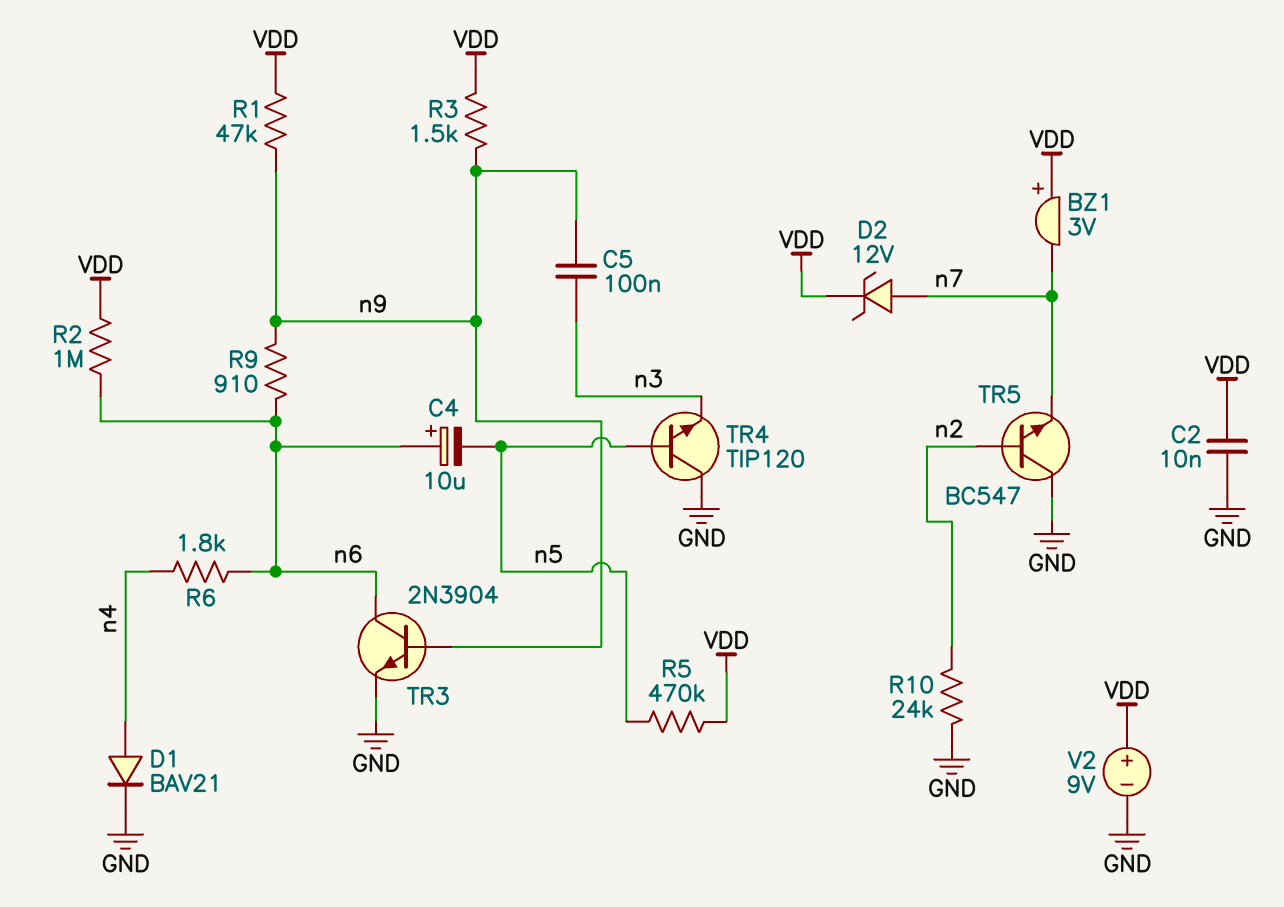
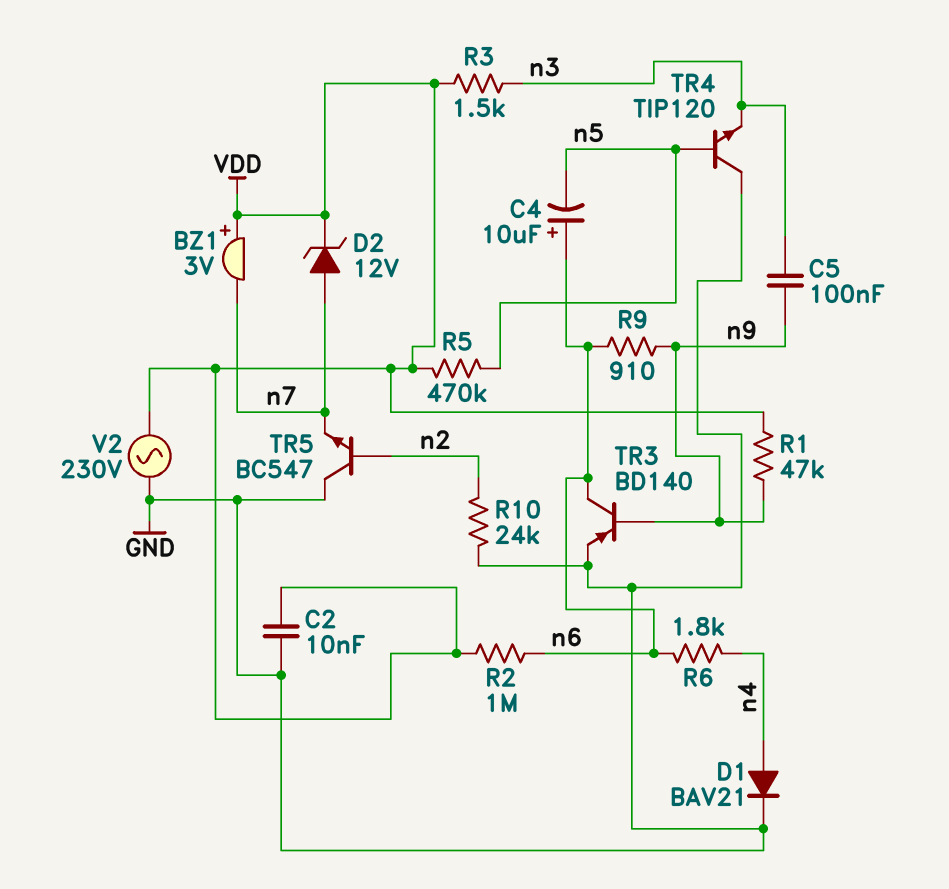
R3: 1.5k (VDD, n9) -> 1.5k (VDD, n3)
TR3: NPN 2N3904 (B n9, C n6, E GND) -> PNP BD140 (B n9, C n6, E GND)
V2: 9V (plus VDD, minus GND) -> AC 230V (GND, VDD)

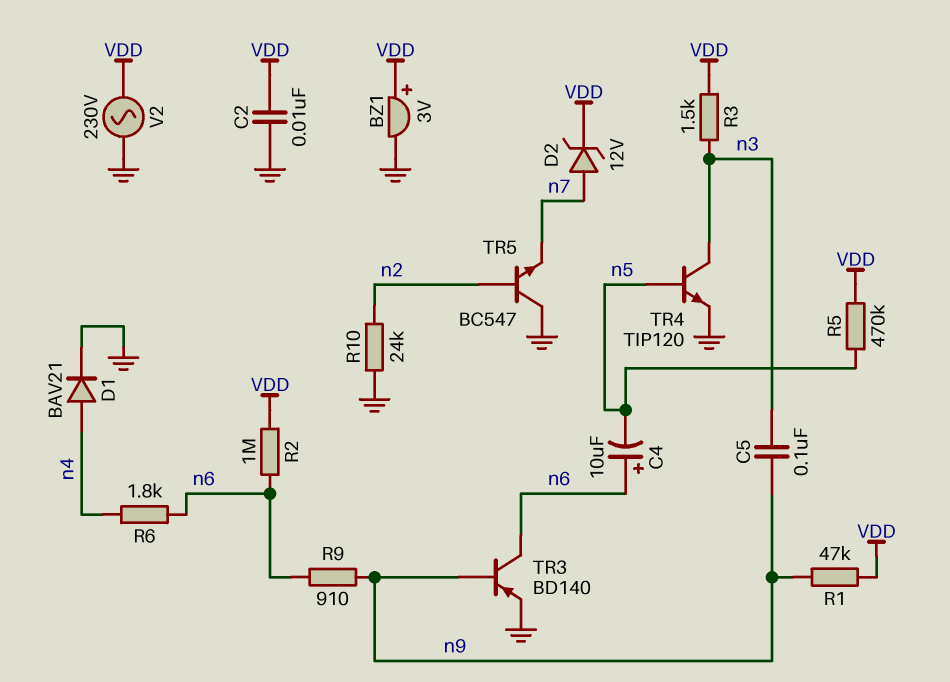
BZ1: buzzer 3V (plus VDD, minus n7) -> buzzer 3V (plus VDD, minus GND)
TR4: NPN TIP120 (B n5, C GND, E n3) -> NPN TIP120 (B n5, C n3, E GND)

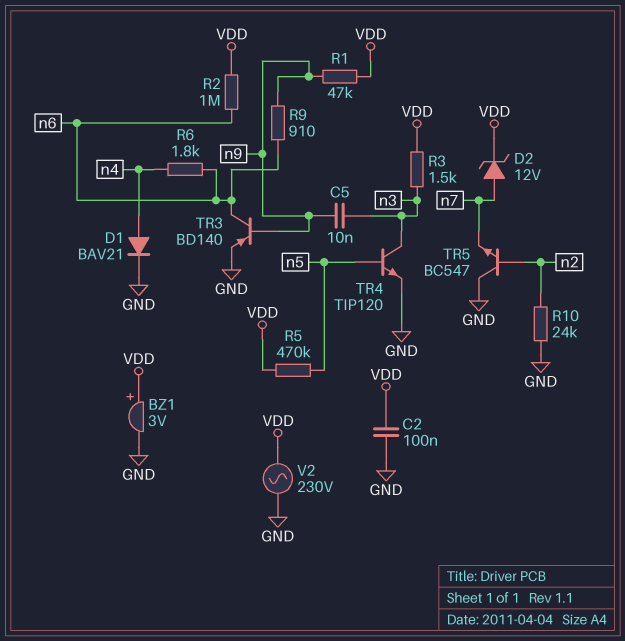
C2: 10nF (GND, VDD) -> 100nF (GND, VDD)
C4: 10uF (plus n6, minus n5) -> none
C5: 100nF (n3, n9) -> 10nF (n3, n9)

